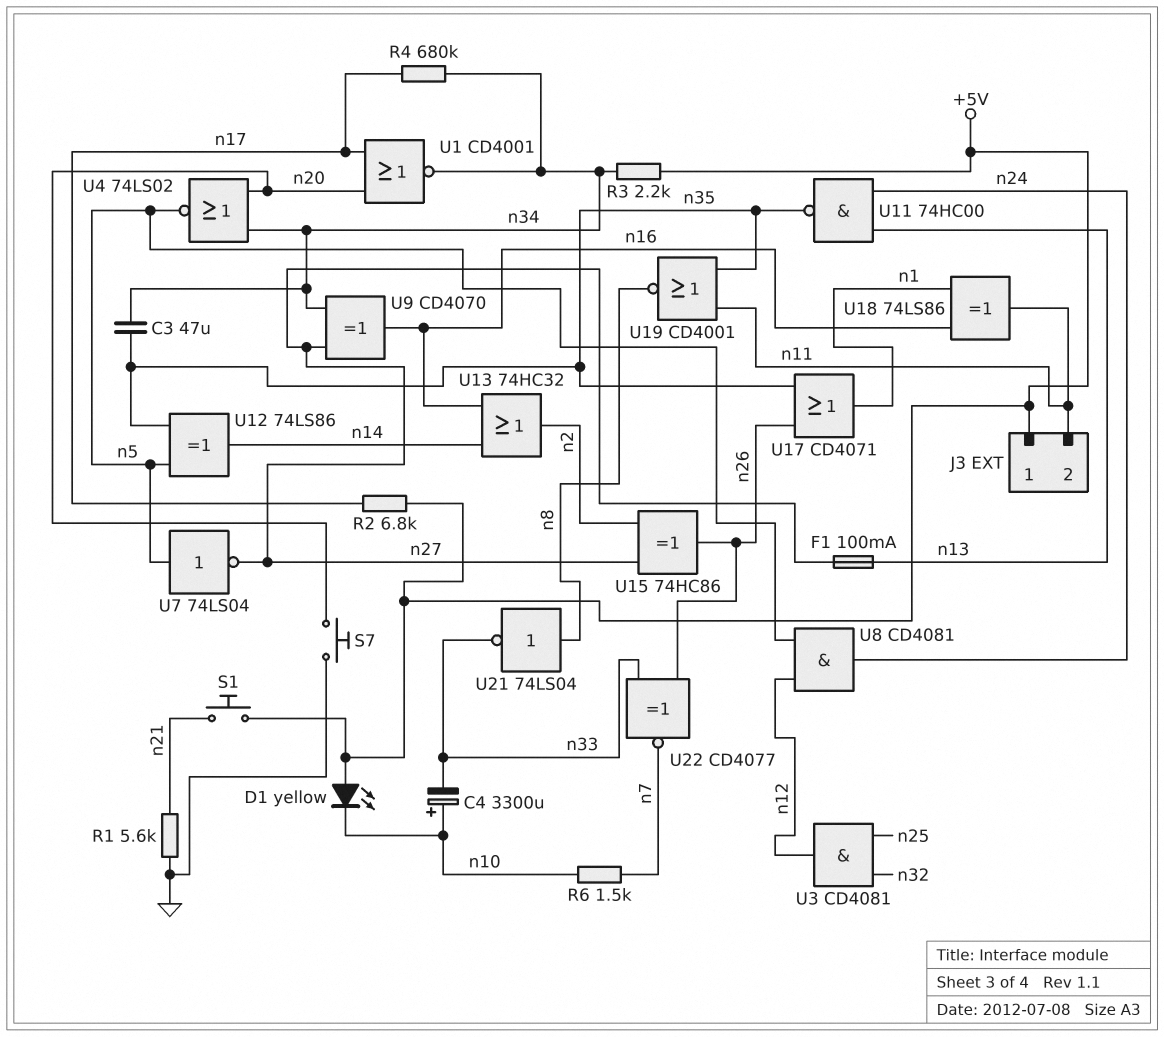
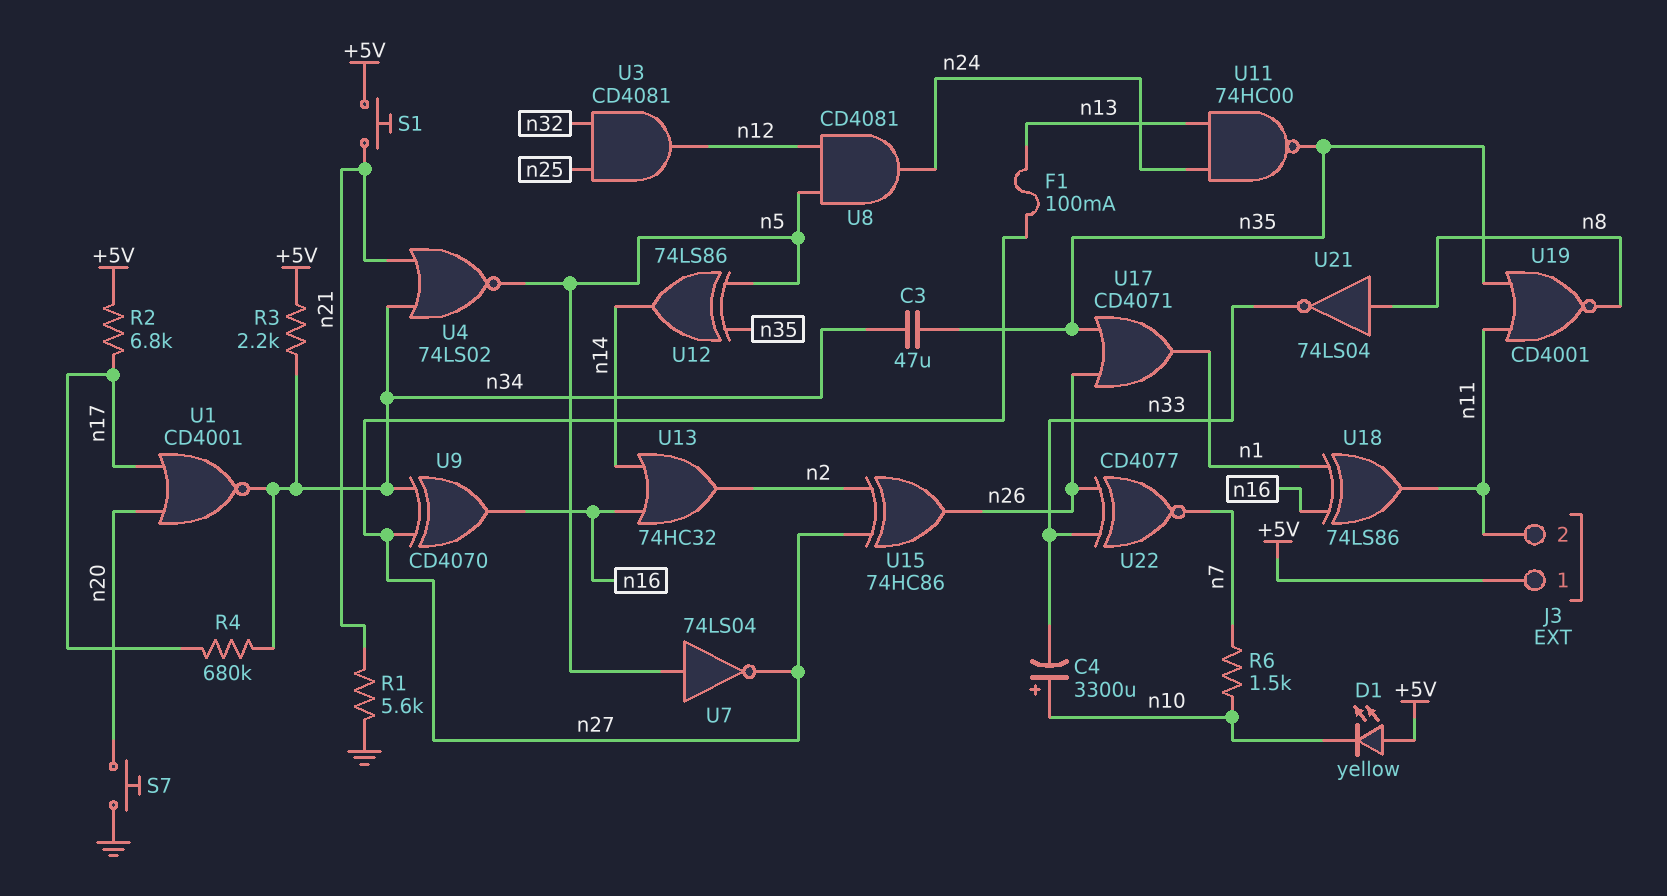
U4: NOR 74LS02 (in n20, in n34, out n5) -> NOR 74LS02 (in n21, in n34, out n5)

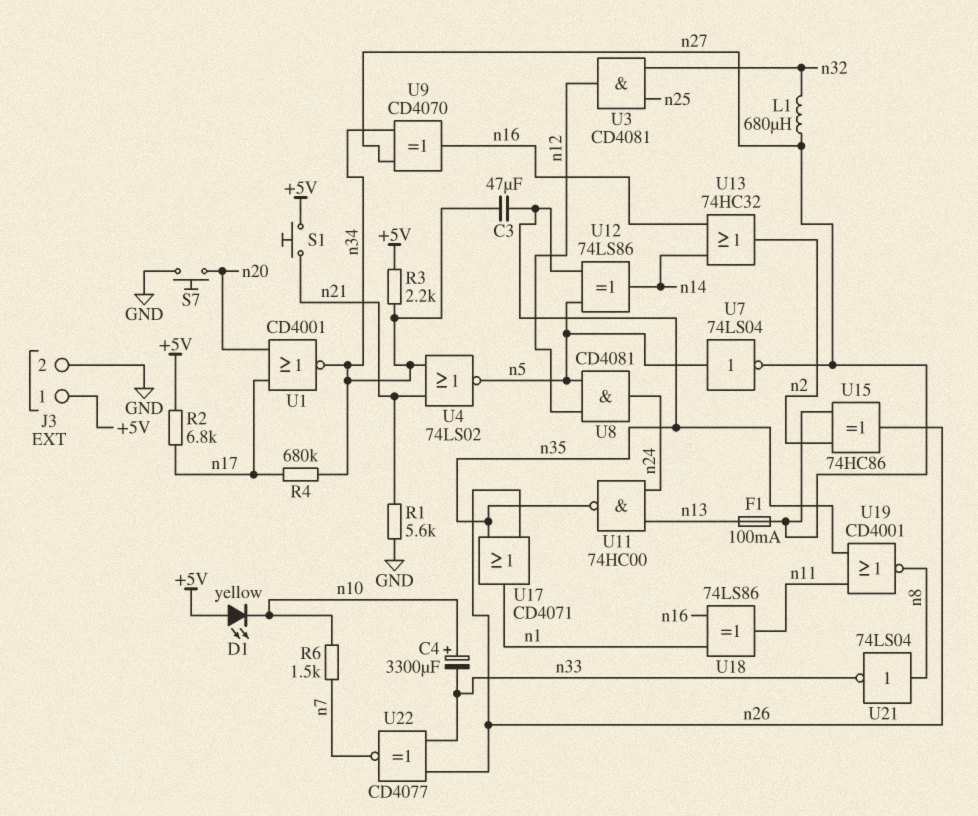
J3 pin 2: n11 -> GND
L1: none -> 680uH (n27, n32)

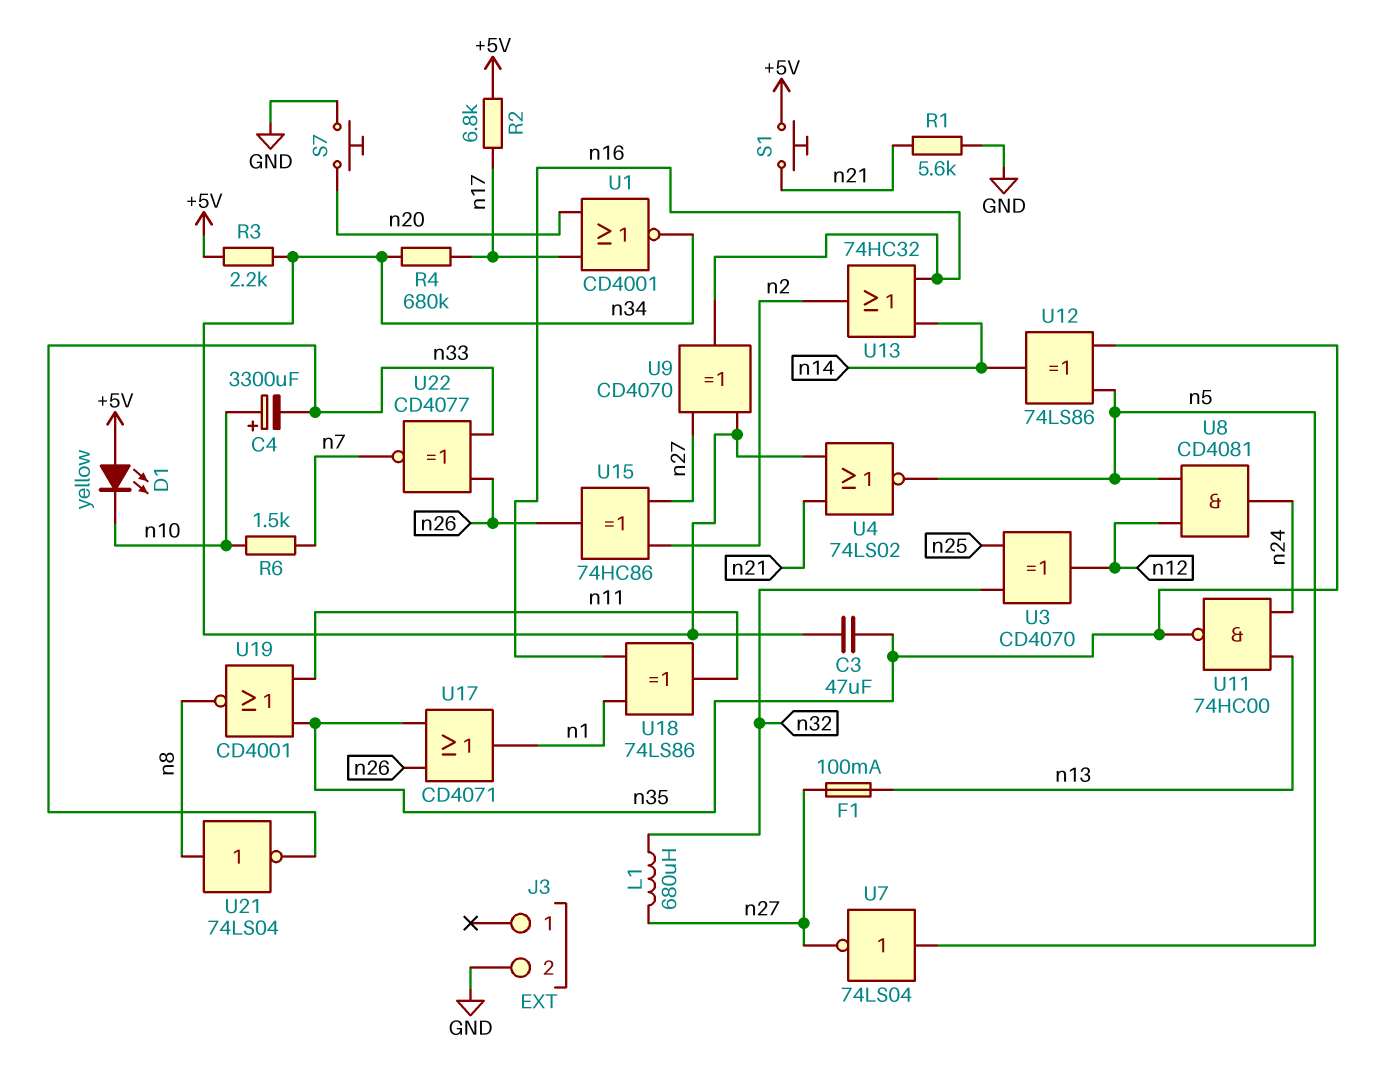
J3 pin 1: +5V -> none
U3: AND CD4081 (in n25, in n32, out n12) -> XOR CD4070 (in n25, in n32, out n12)

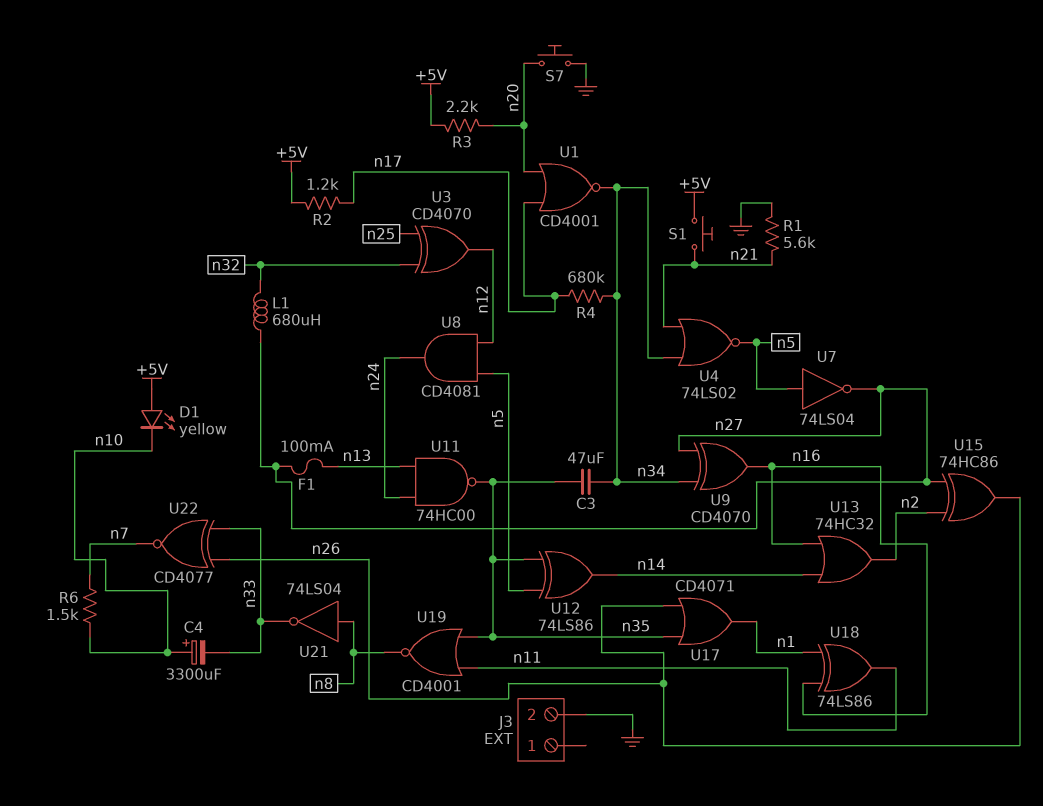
R2: 6.8k (+5V, n17) -> 1.2k (+5V, n17)
R3: 2.2k (+5V, n34) -> 2.2k (+5V, n20)

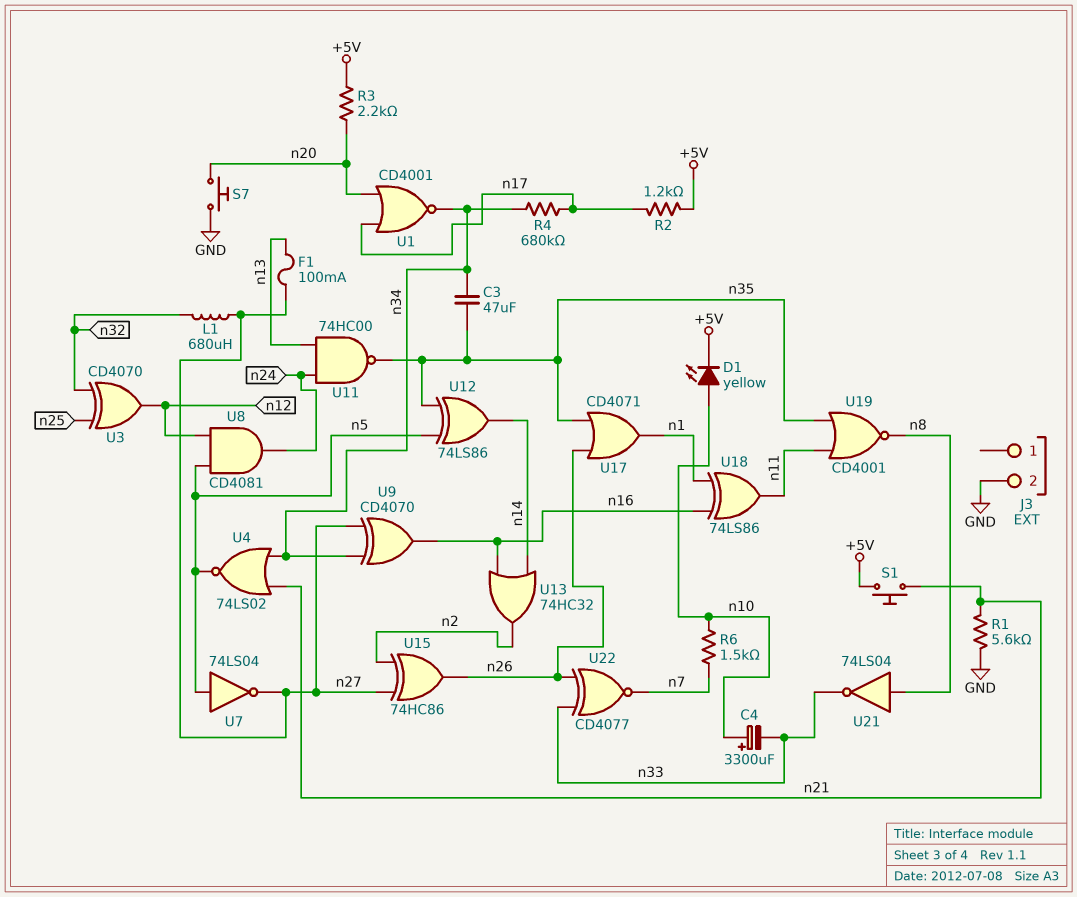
D1: LED yellow (A +5V, K n10) -> LED yellow (A n10, K +5V)

